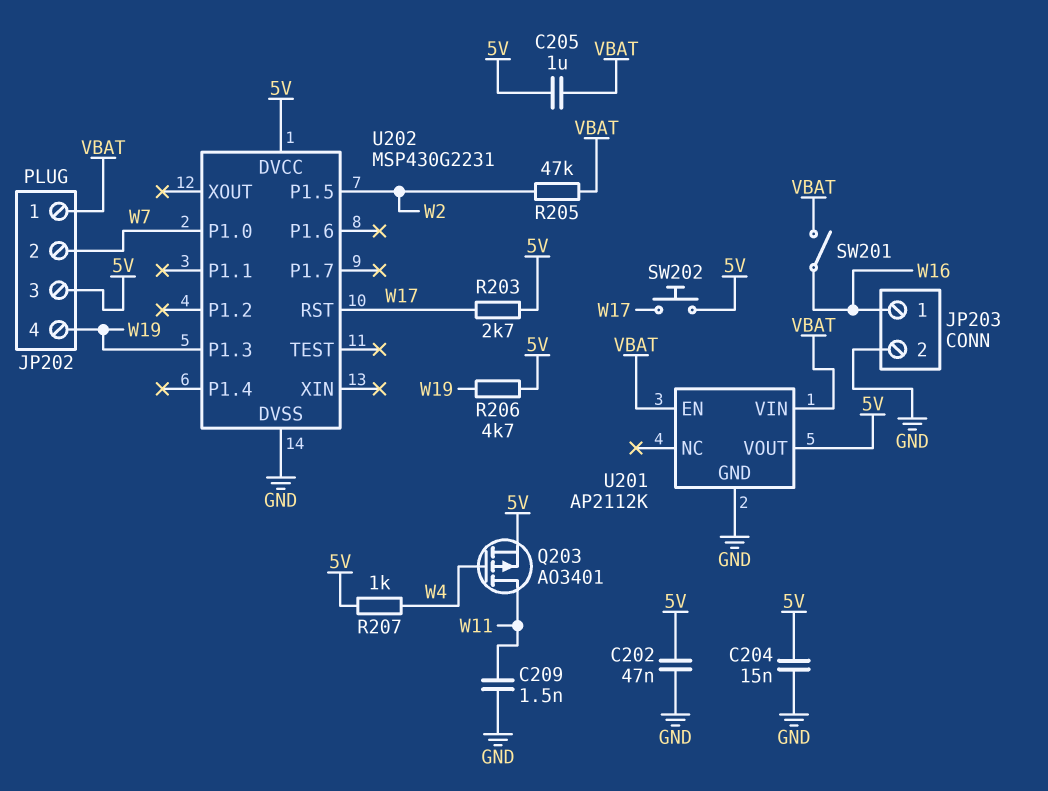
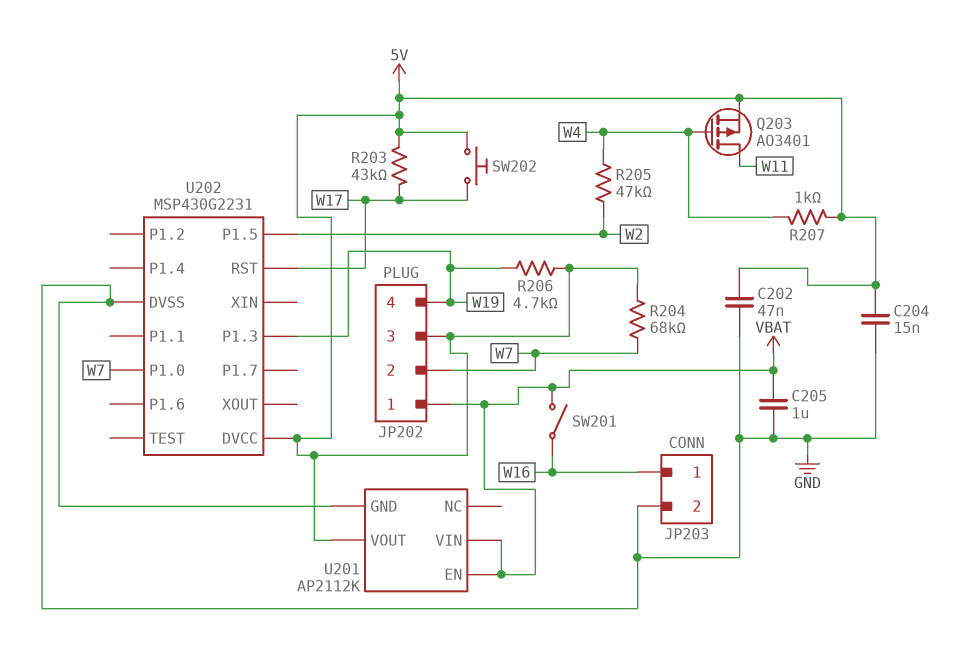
C205: 1uF (5V, VBAT) -> 1uF (GND, VBAT)
C209: 1.5nF (GND, W11) -> none
R203: 2.7k (5V, W17) -> 43k (5V, W17)
R204: none -> 68k (5V, W7)
R205: 47k (VBAT, W2) -> 47k (W2, W4)

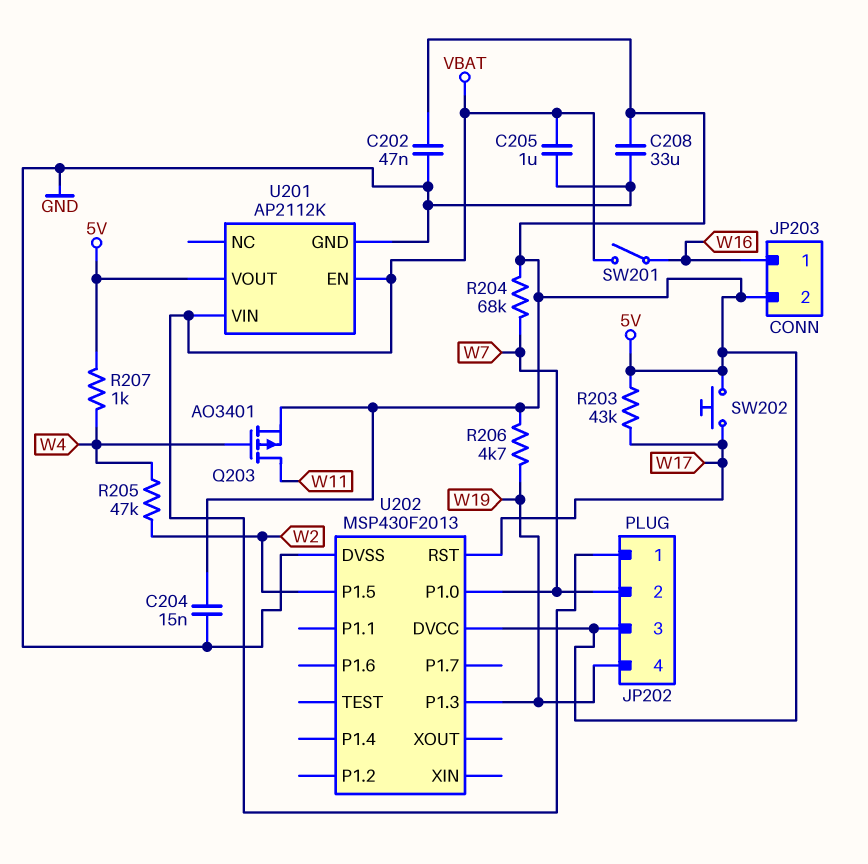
C208: none -> 33uF (5V, GND)
JP203 pin 2: GND -> 5V
U202: MSP430G2231 -> MSP430F2013

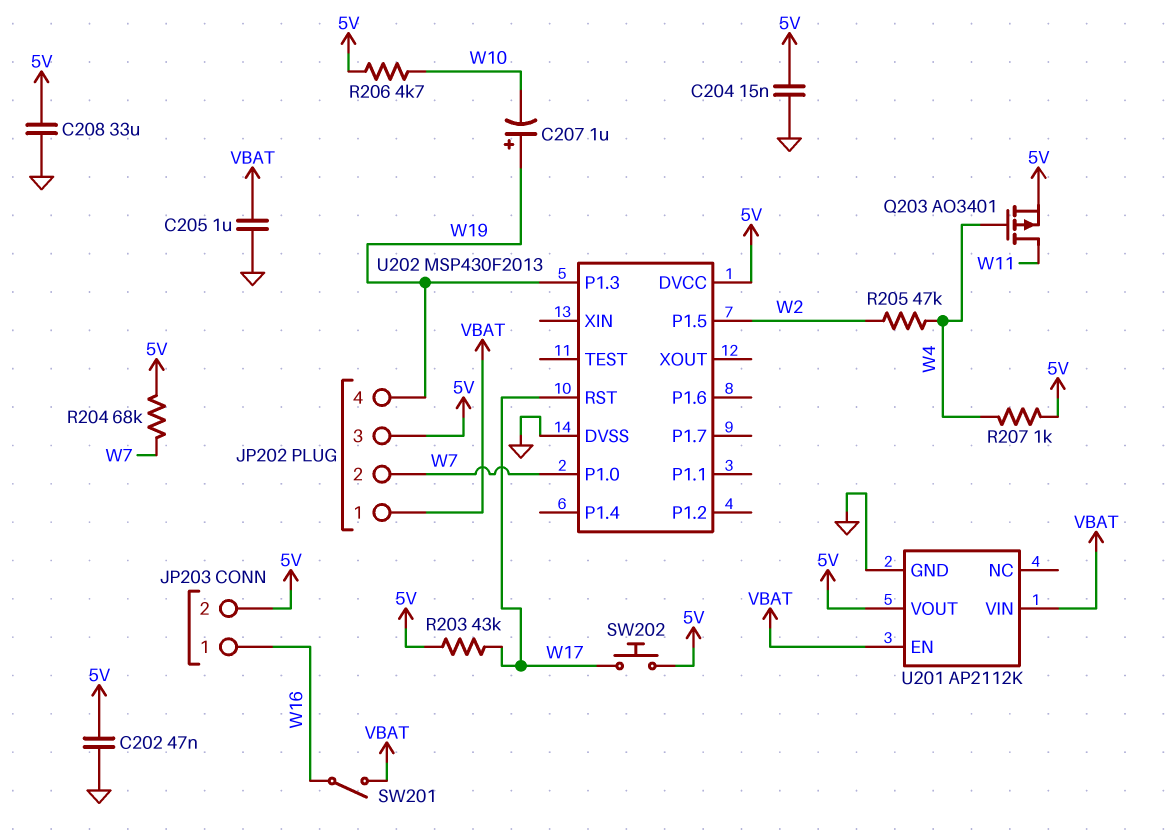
C207: none -> 1uF (plus W19, minus W10)
R206: 4.7k (5V, W19) -> 4.7k (5V, W10)

